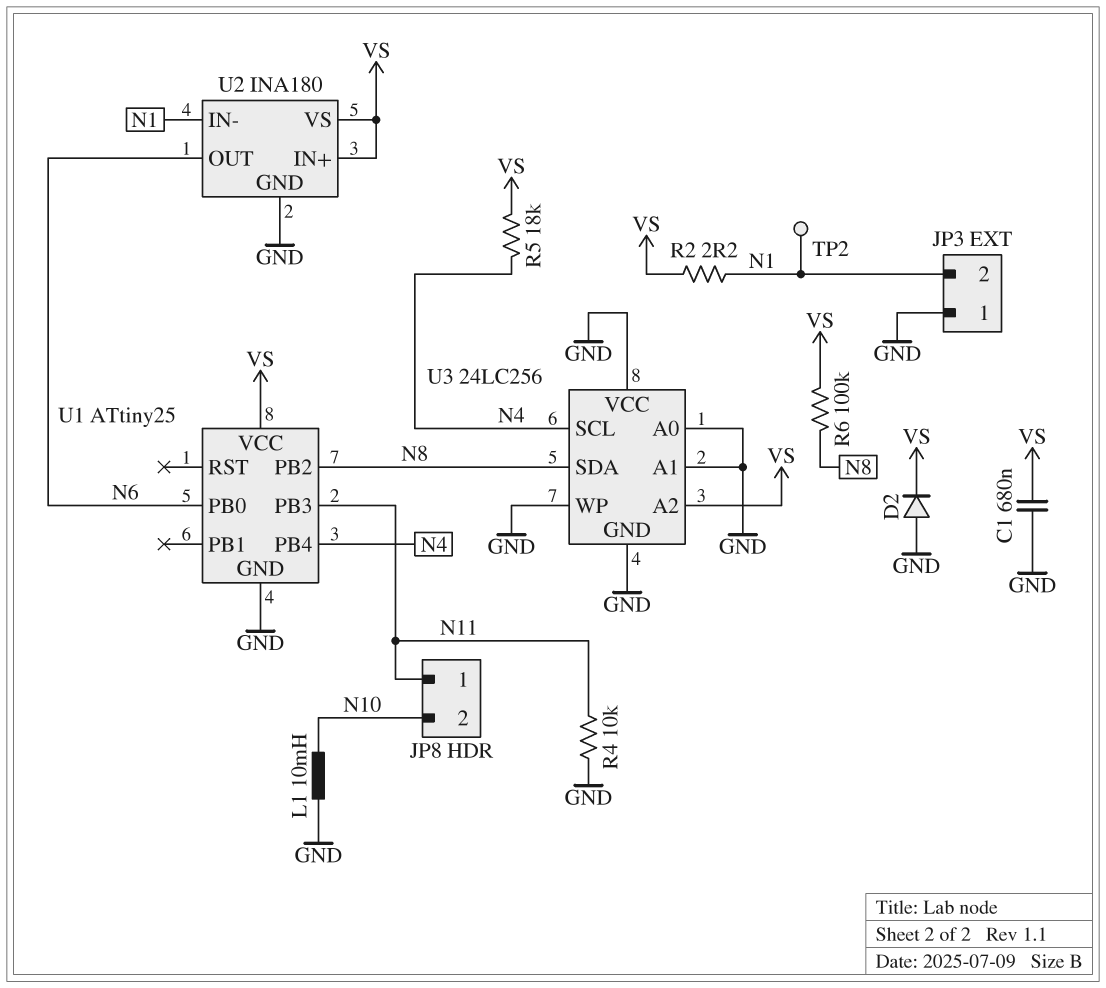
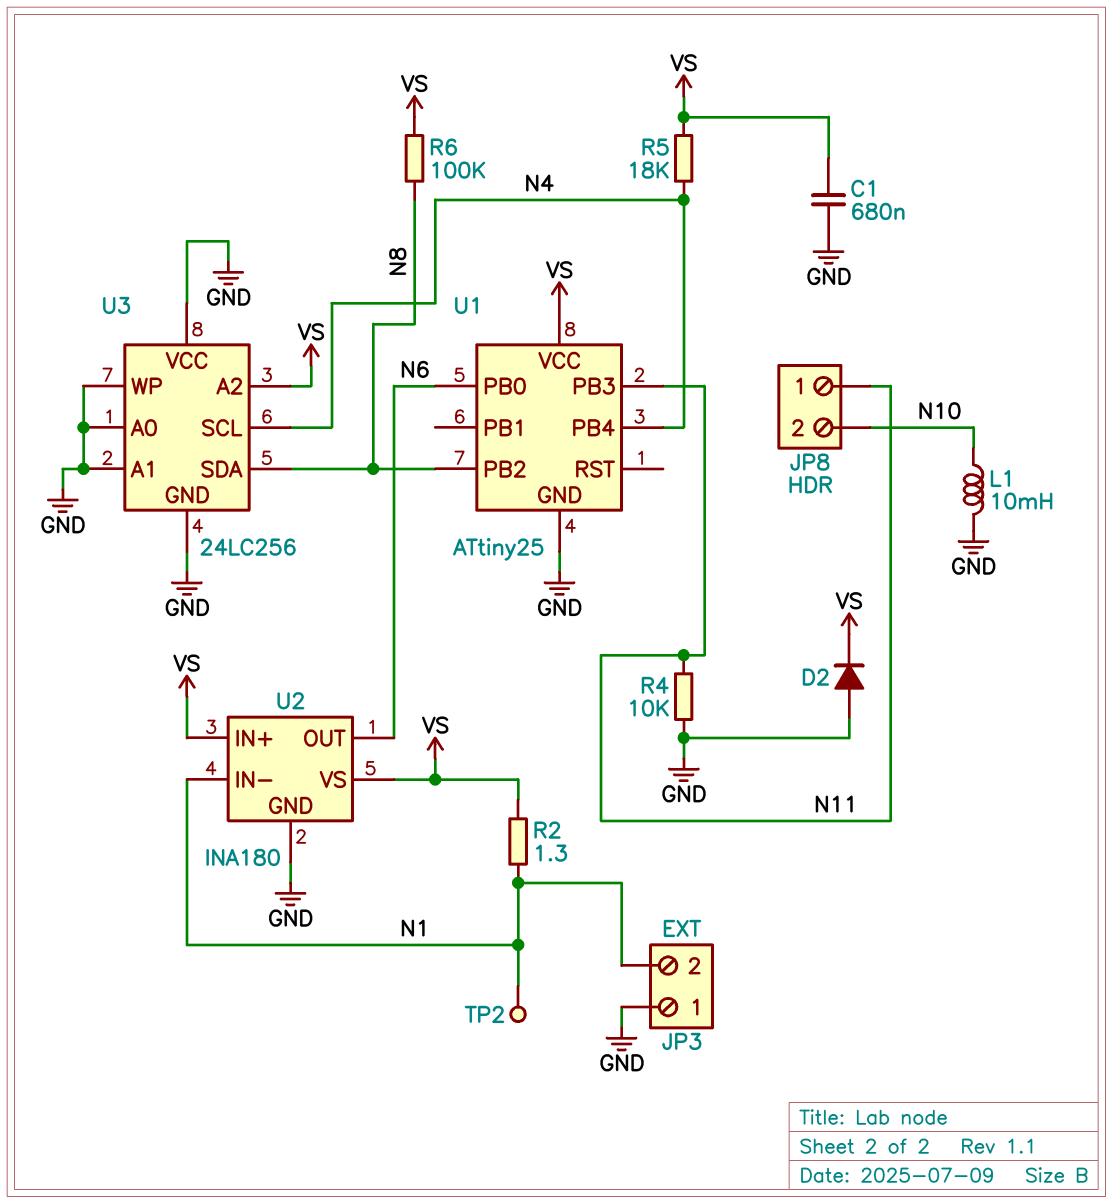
R2: 2.2 (N1, VS) -> 1.3 (N1, VS)

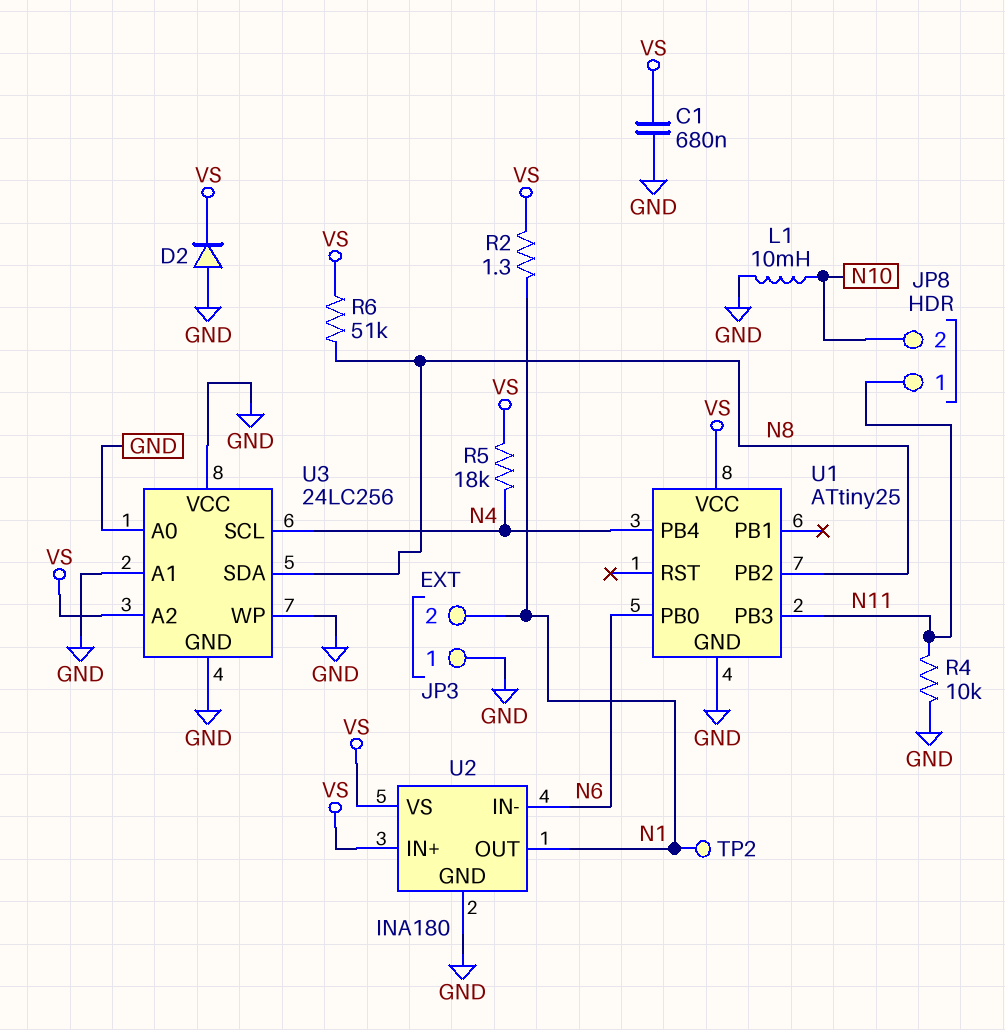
R6: 100k (N8, VS) -> 51k (N8, VS)
U2 pin IN-: N1 -> N6
U2 pin OUT: N6 -> N1

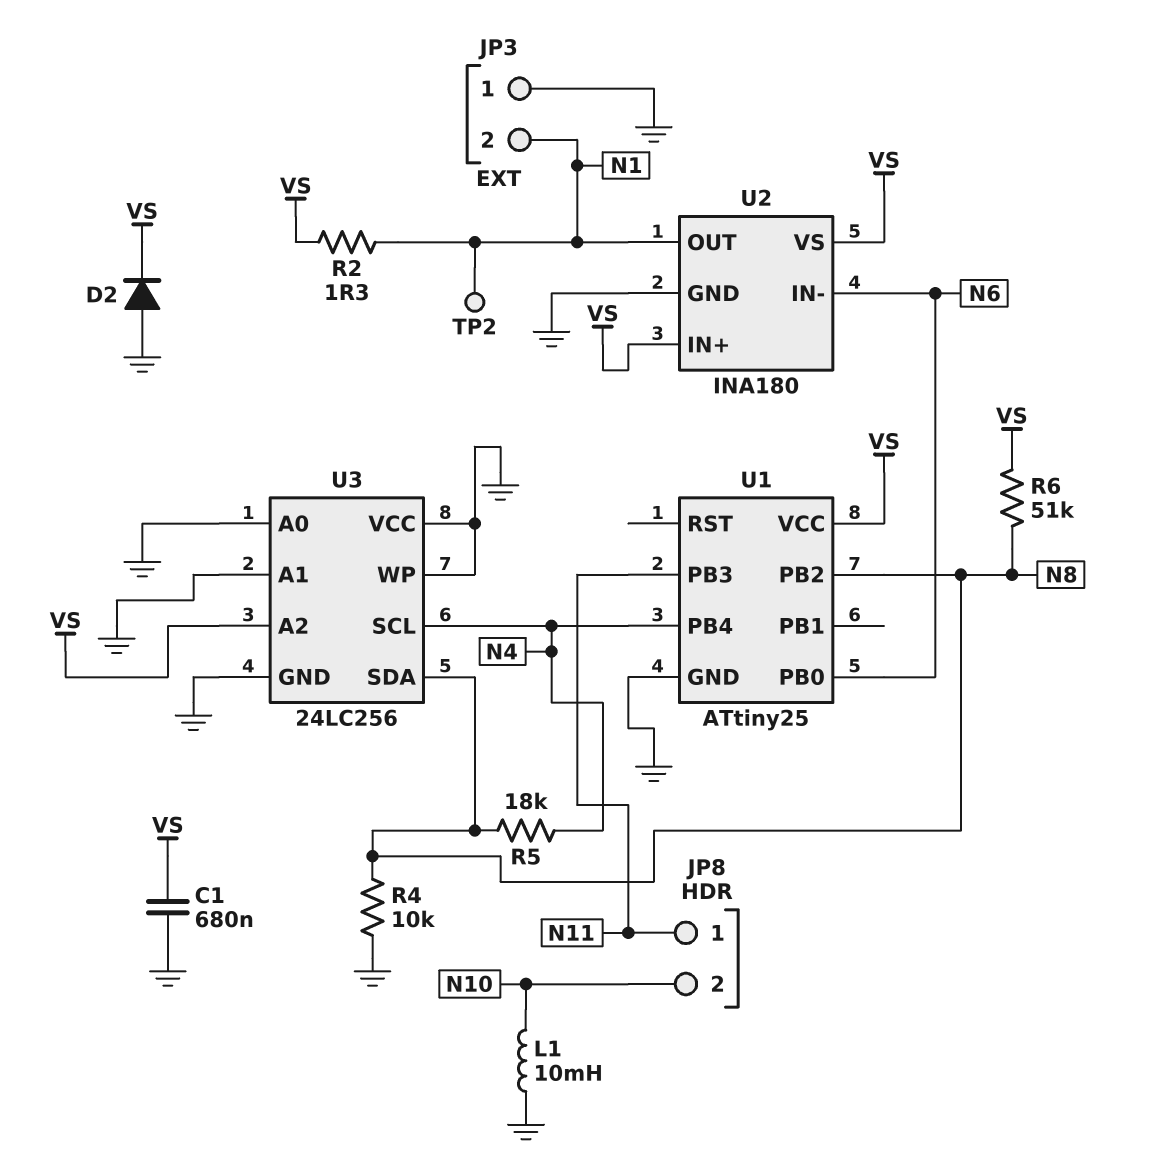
R4: 10k (GND, N11) -> 10k (GND, N8)
R5: 18k (N4, VS) -> 18k (N4, N8)

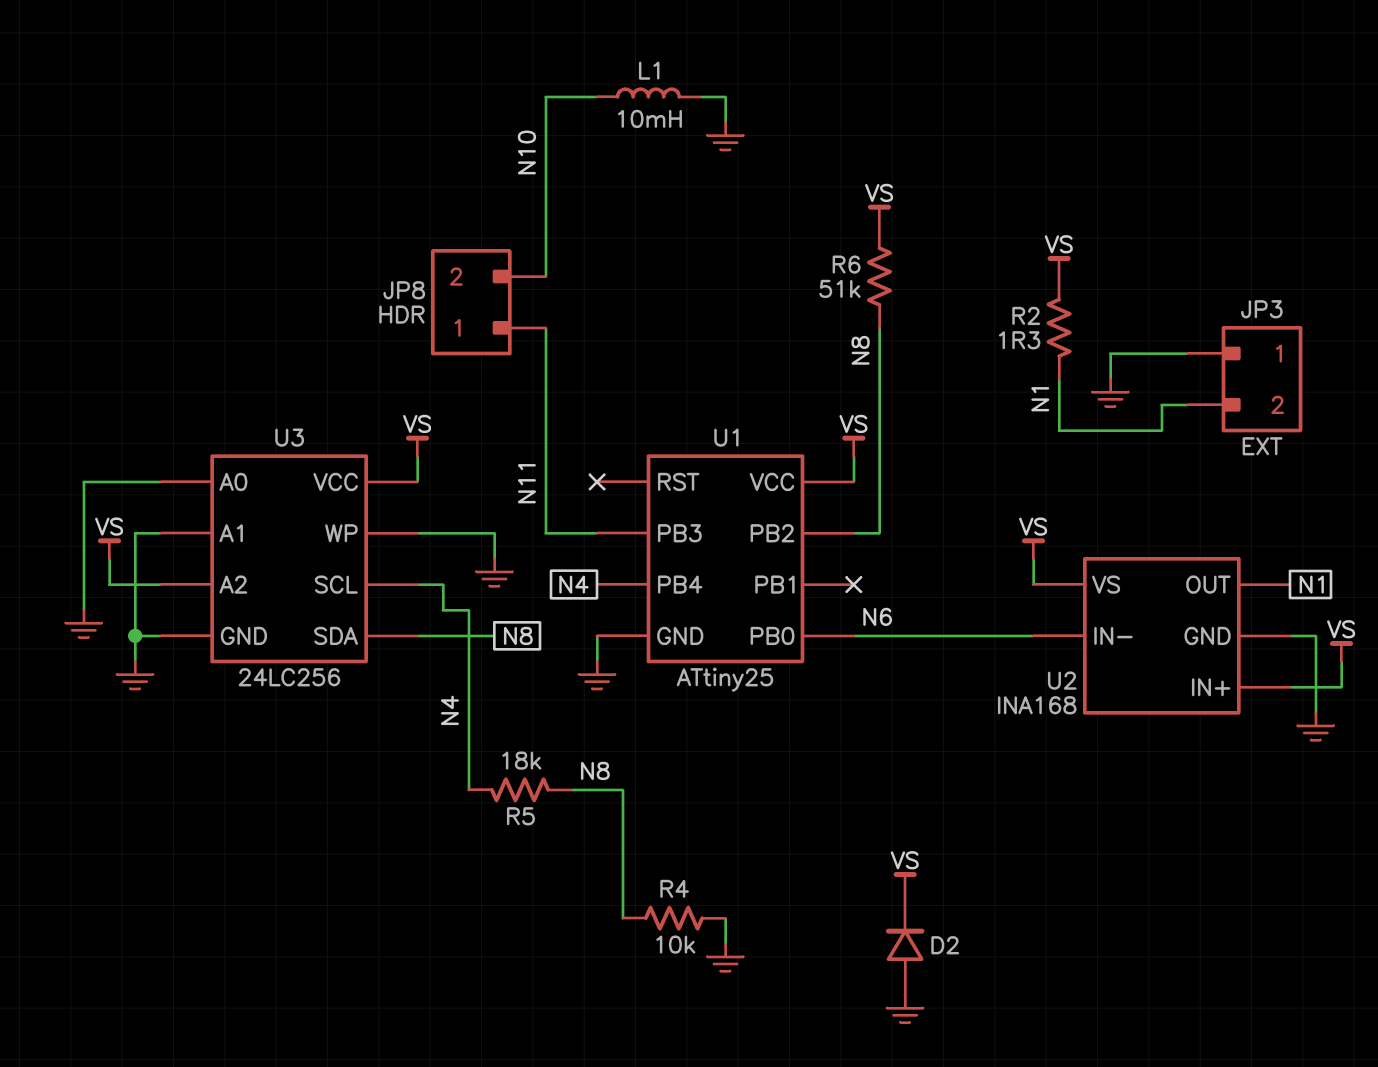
C1: 680nF (GND, VS) -> none
TP2: test point (N1) -> none
U2: INA180 -> INA168
U3 pin VCC: GND -> VS

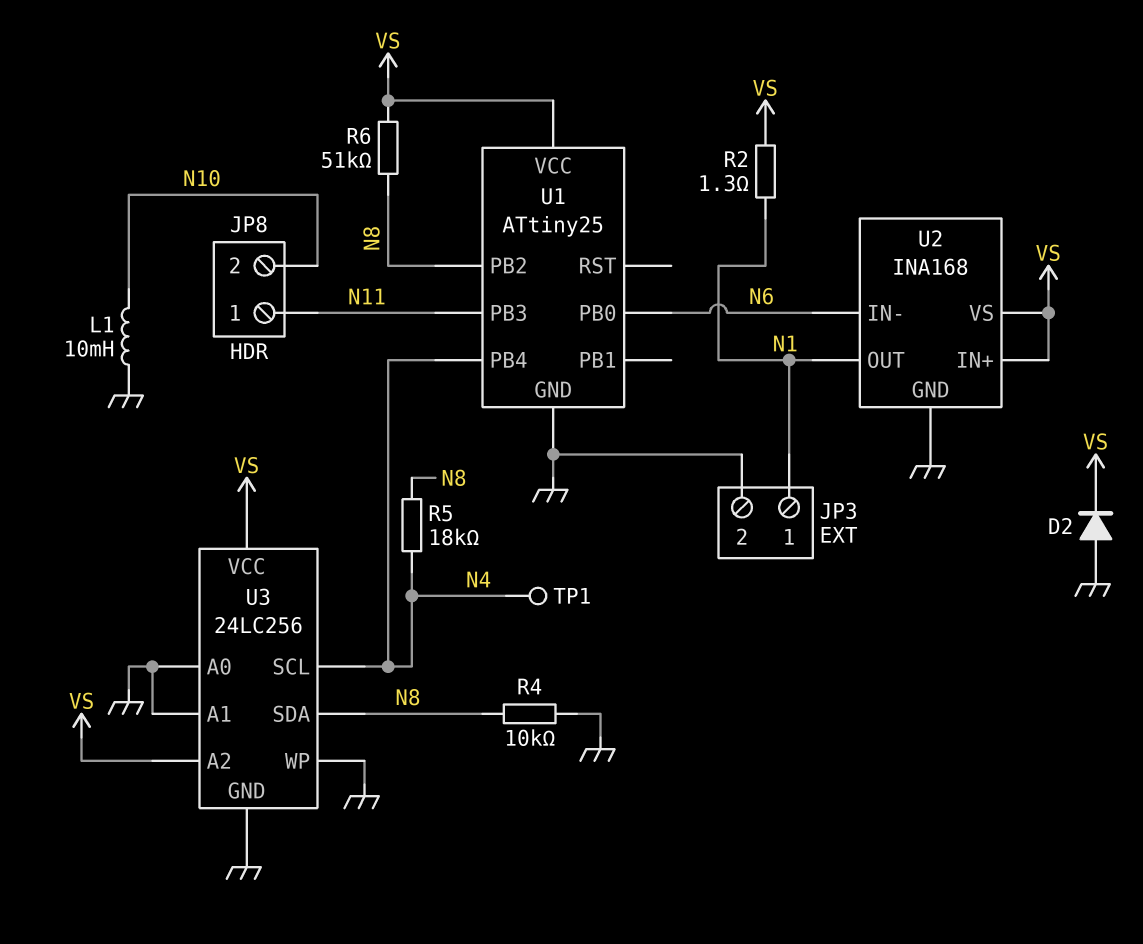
JP3 pin 1: GND -> N1
JP3 pin 2: N1 -> GND
TP1: none -> test point (N4)

